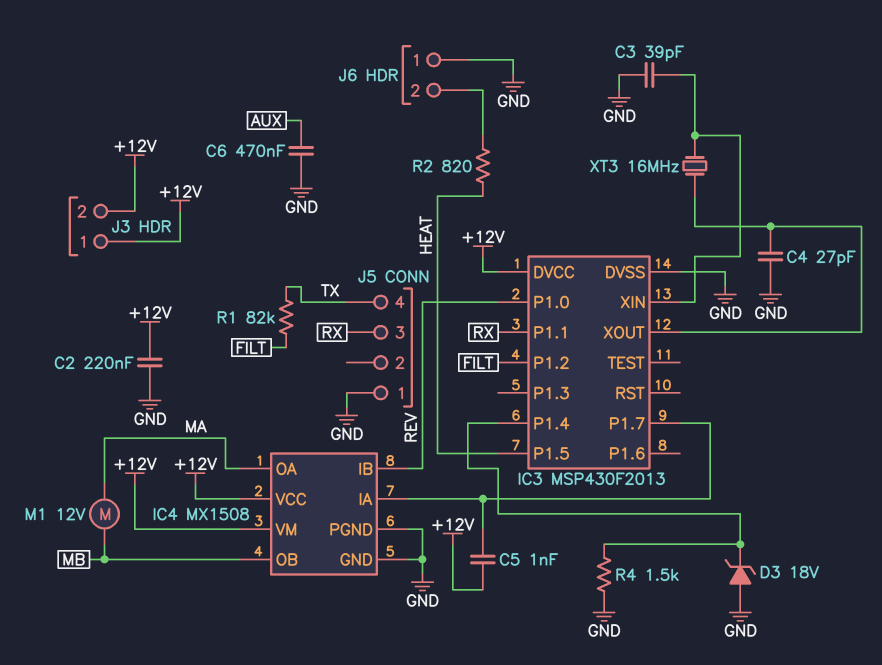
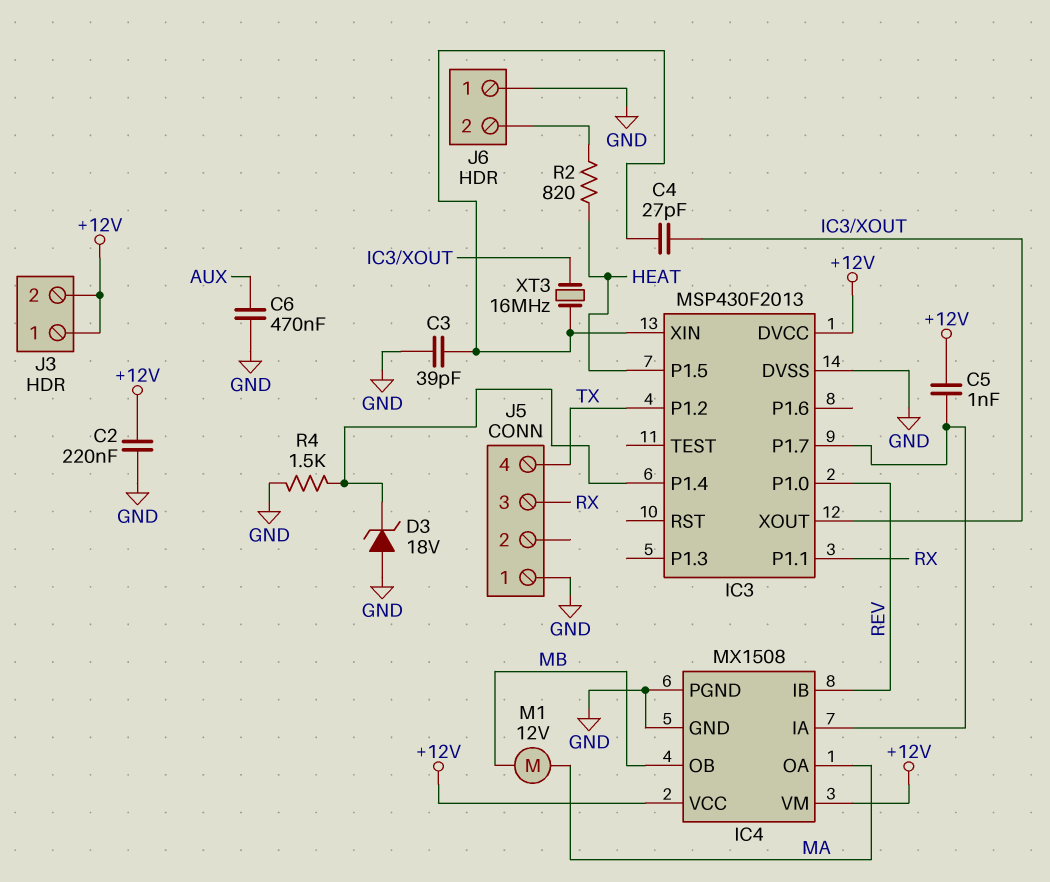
C4: 27pF (GND, IC3/XOUT) -> 27pF (IC3/XIN, IC3/XOUT)
IC3 pin P1.2: FILT -> TX
R1: 82k (FILT, TX) -> none

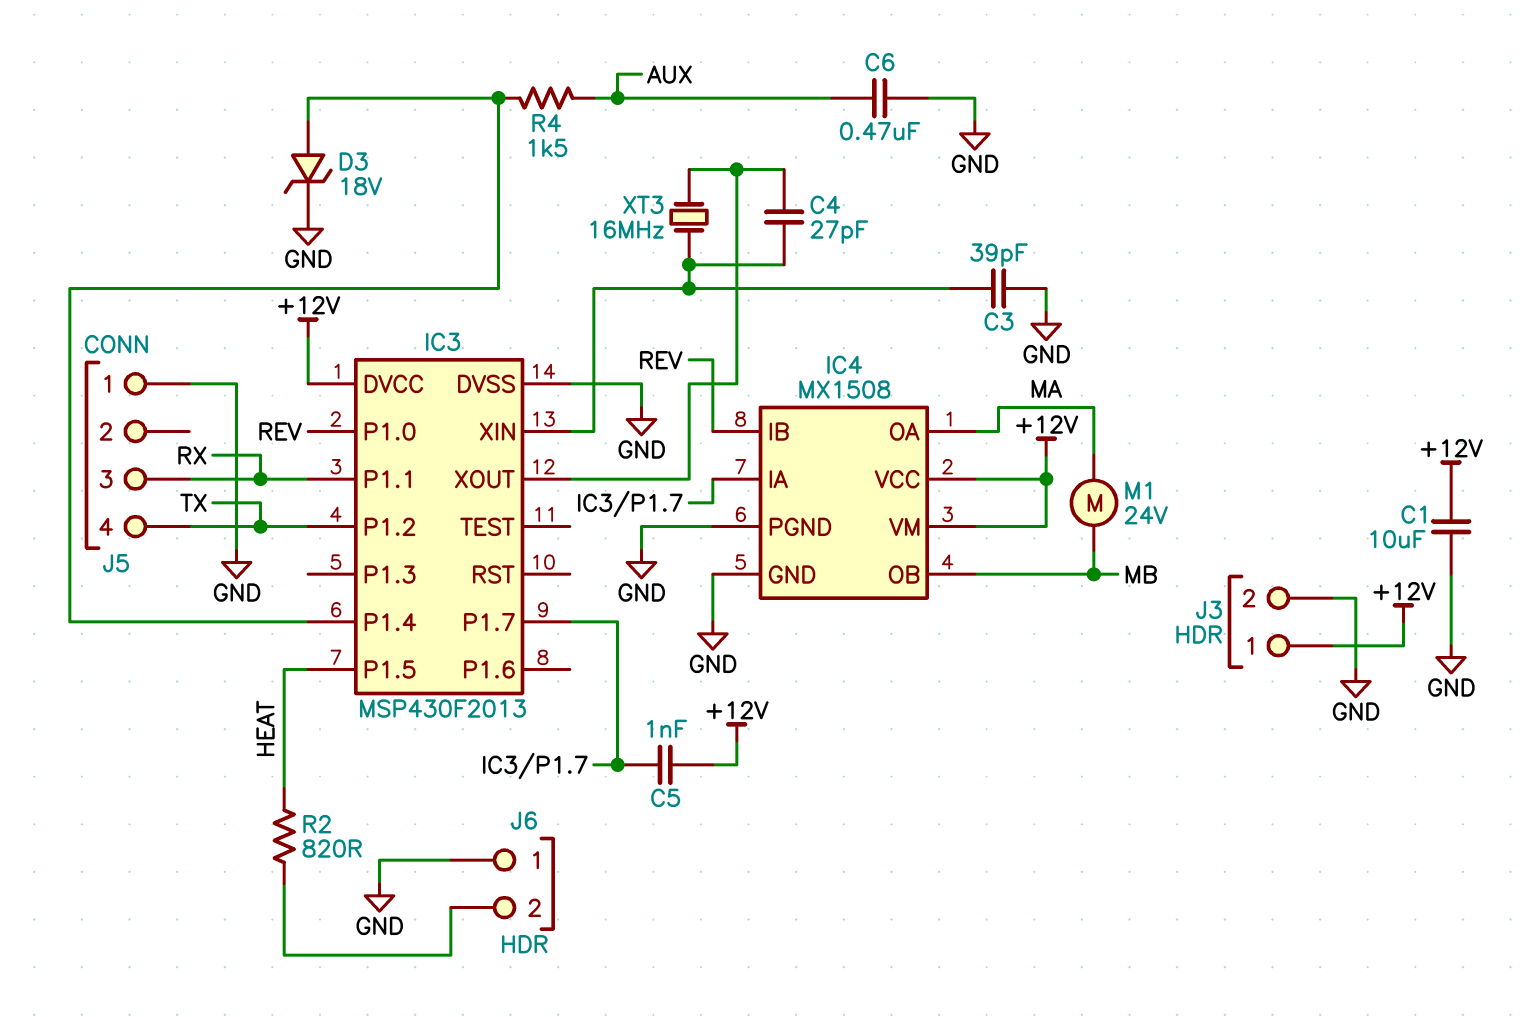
C1: none -> 10uF (+12V, GND)
C2: 220nF (+12V, GND) -> none
D3: zener 18V (A GND, K IC3/P1.4) -> zener 18V (A IC3/P1.4, K GND)
J3 pin 2: +12V -> GND
M1: motor 12V (MA, MB) -> motor 24V (MA, MB)
R4: 1.5k (GND, IC3/P1.4) -> 1.5k (AUX, IC3/P1.4)

